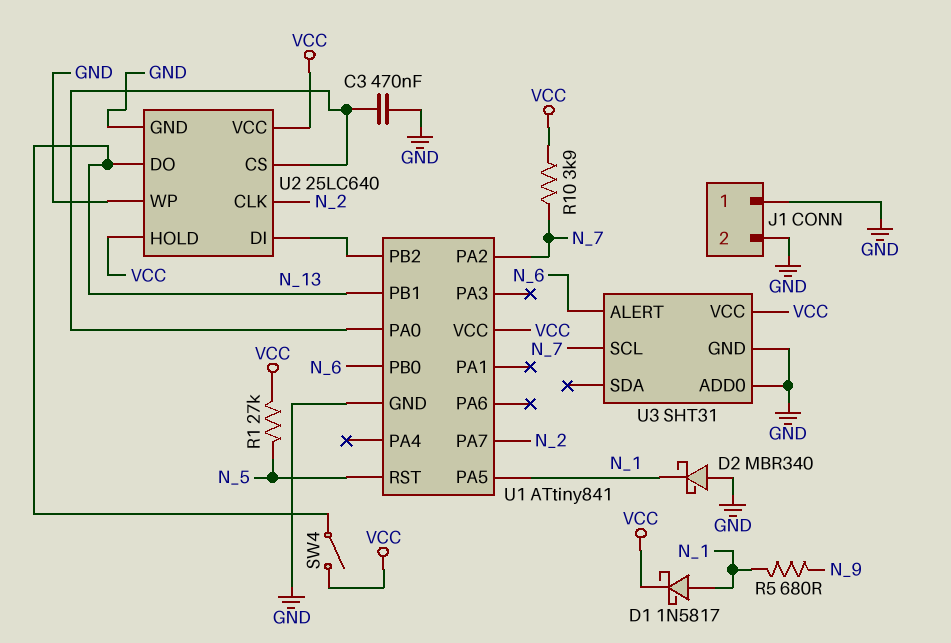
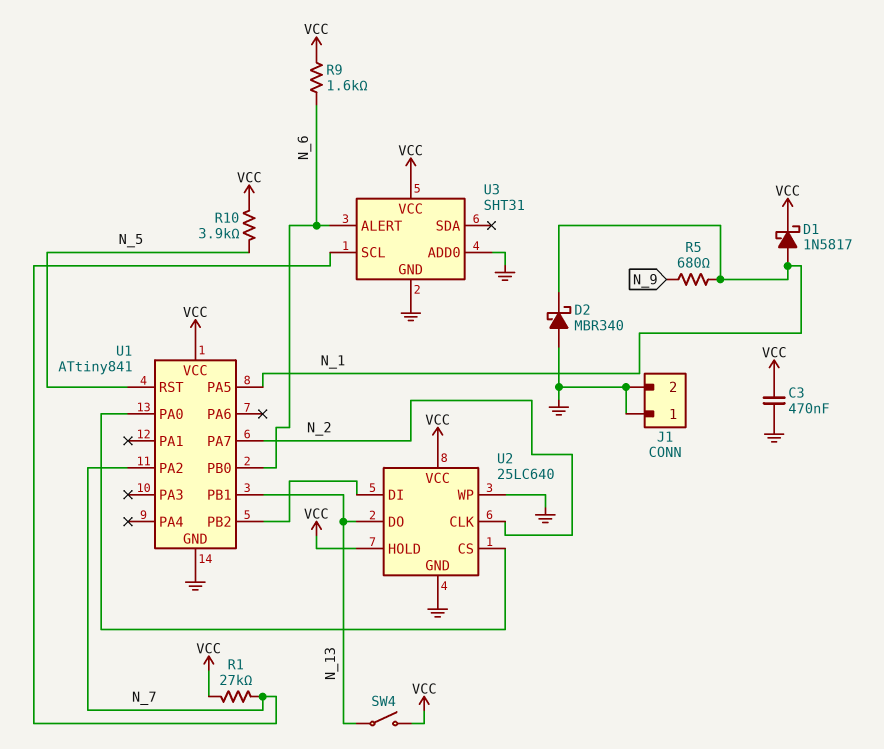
C3: 470nF (GND, U1/PA0) -> 470nF (GND, VCC)
R1: 27k (N_5, VCC) -> 27k (N_7, VCC)
R9: none -> 1.6k (N_6, VCC)
R10: 3.9k (N_7, VCC) -> 3.9k (N_5, VCC)

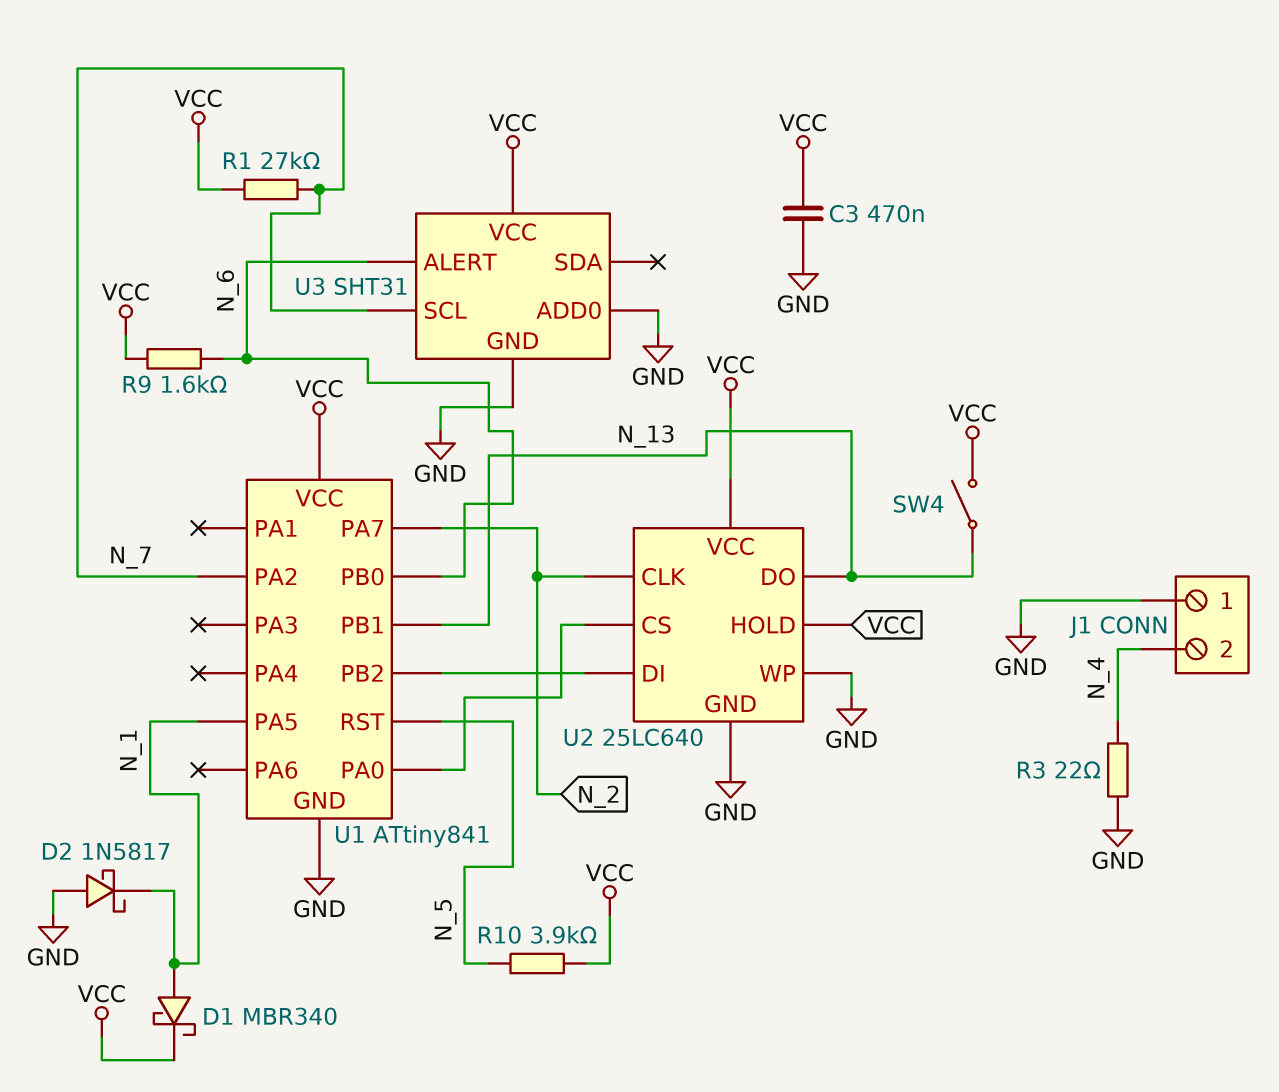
D1: schottky 1N5817 (A N_1, K VCC) -> schottky MBR340 (A N_1, K VCC)
D2: schottky MBR340 (A GND, K N_1) -> schottky 1N5817 (A GND, K N_1)
J1 pin 2: GND -> N_4
R3: none -> 22 (GND, N_4)
R5: 680 (N_1, N_9) -> none

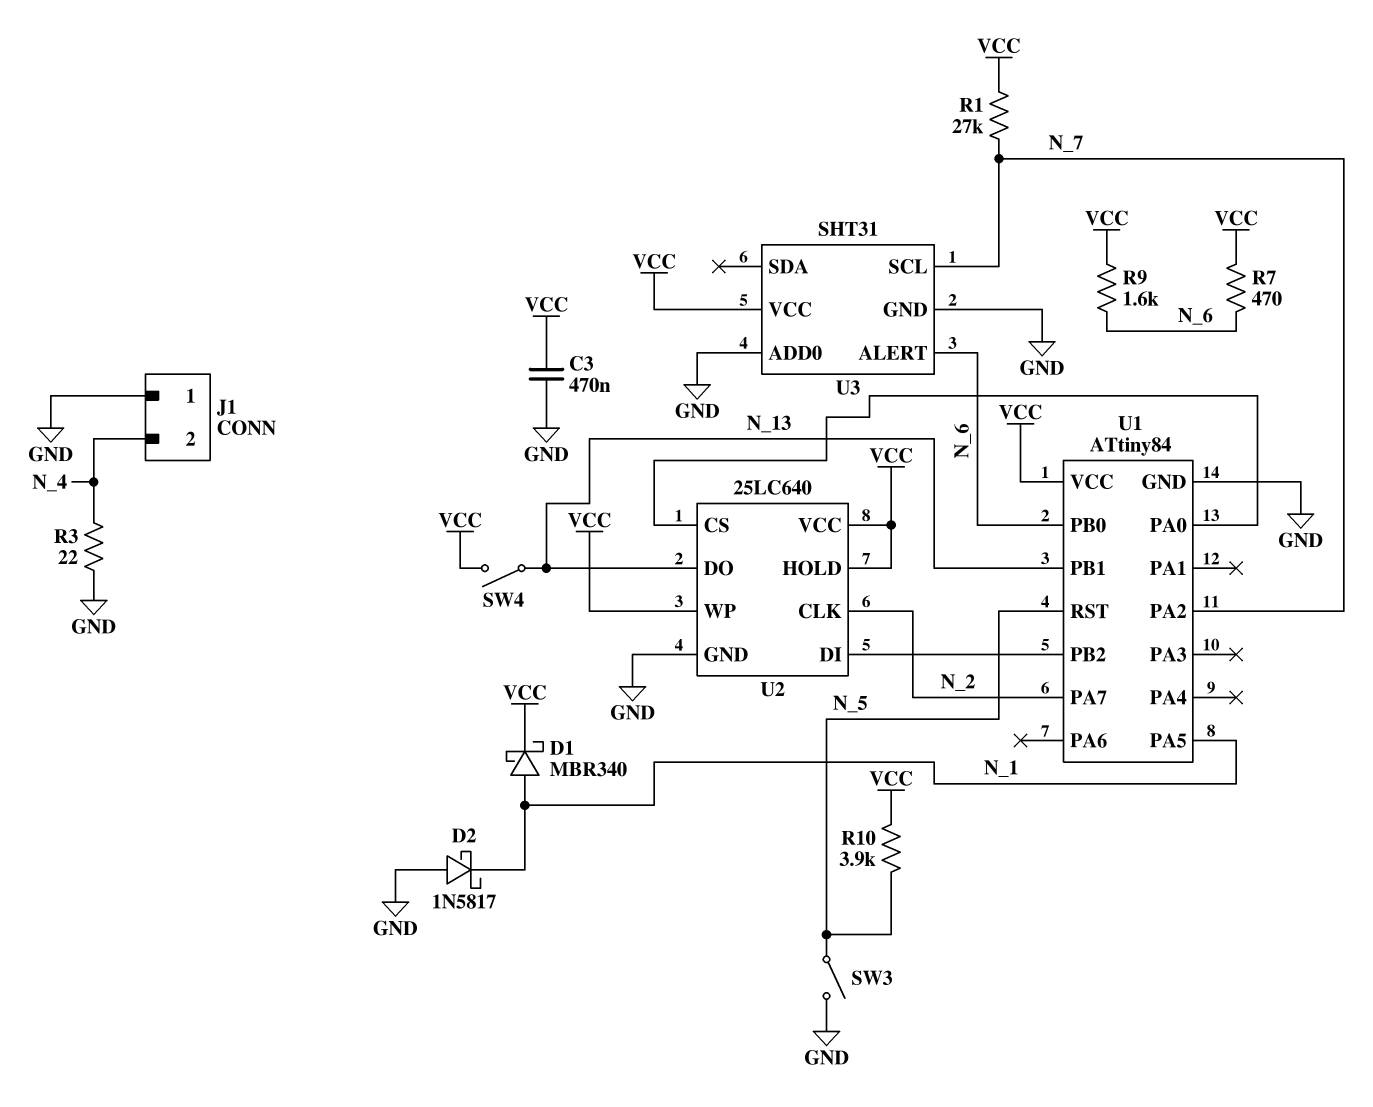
R7: none -> 470 (N_6, VCC)
SW3: none -> switch (GND, N_5)
U1: ATtiny841 -> ATtiny84
U2 pin WP: GND -> VCC

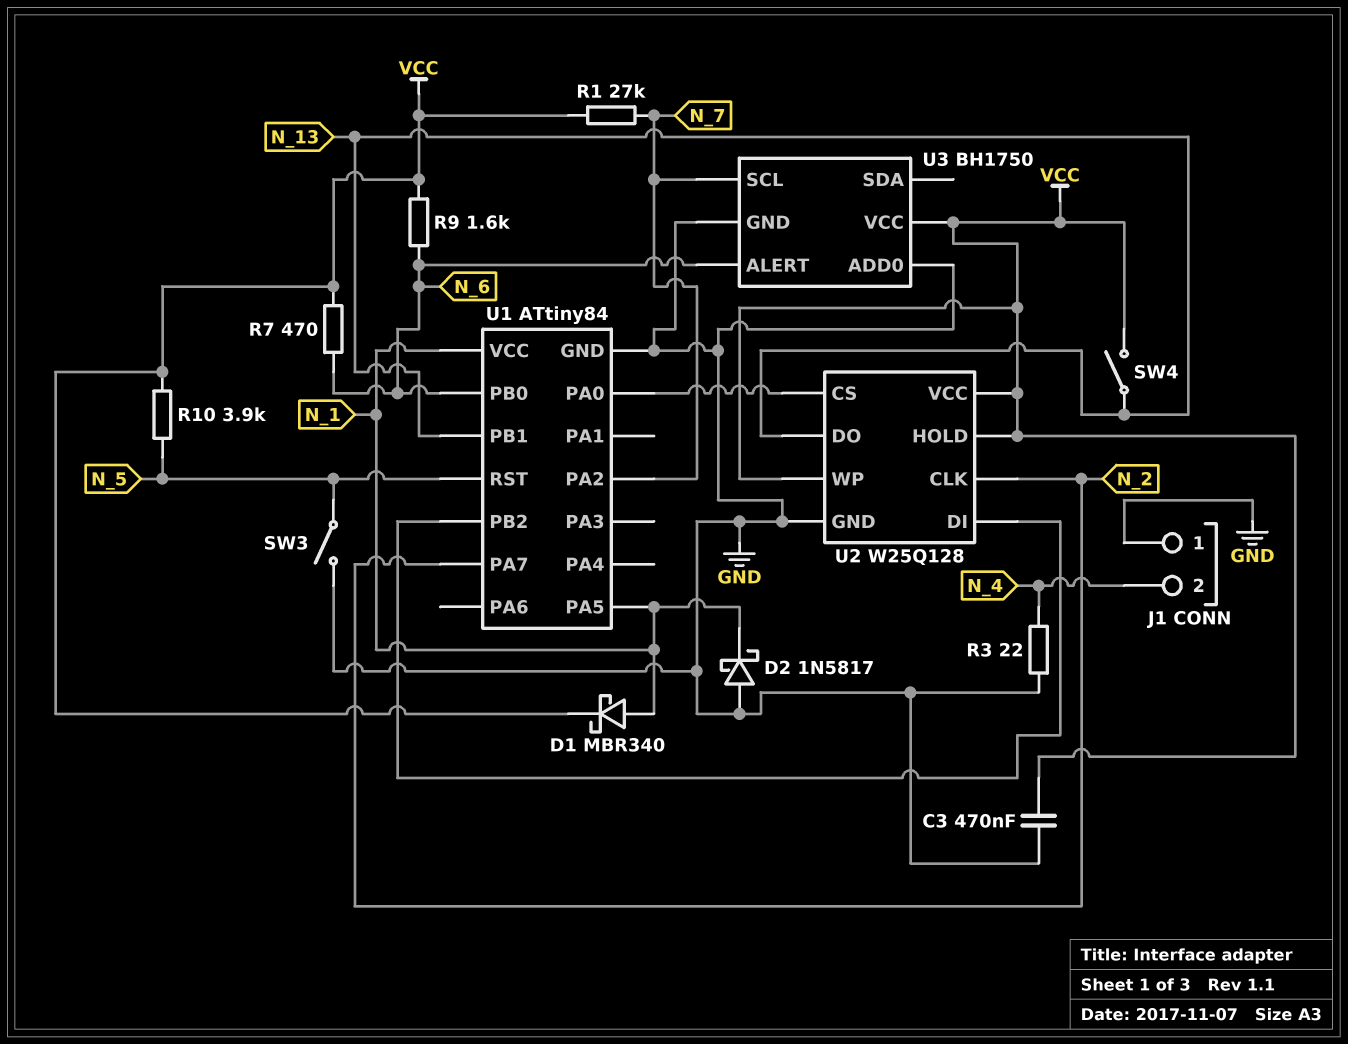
U1 pin VCC: VCC -> N_1
U2: 25LC640 -> W25Q128
U3: SHT31 -> BH1750

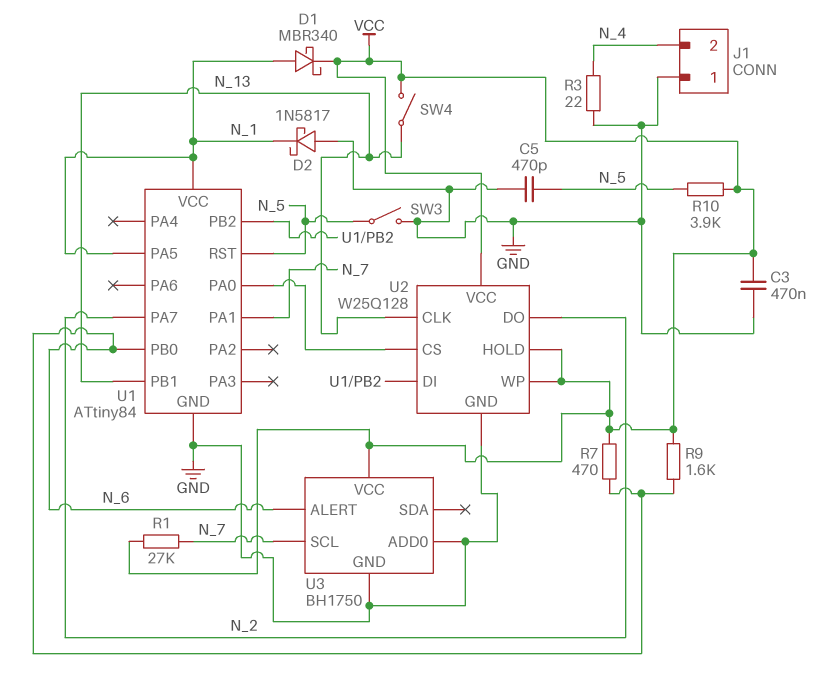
C5: none -> 470pF (GND, N_5)
U1 pin PA1: none -> N_7
U1 pin PA2: N_7 -> none
U2 pin CLK: N_2 -> N_13
U2 pin DO: N_13 -> N_2

